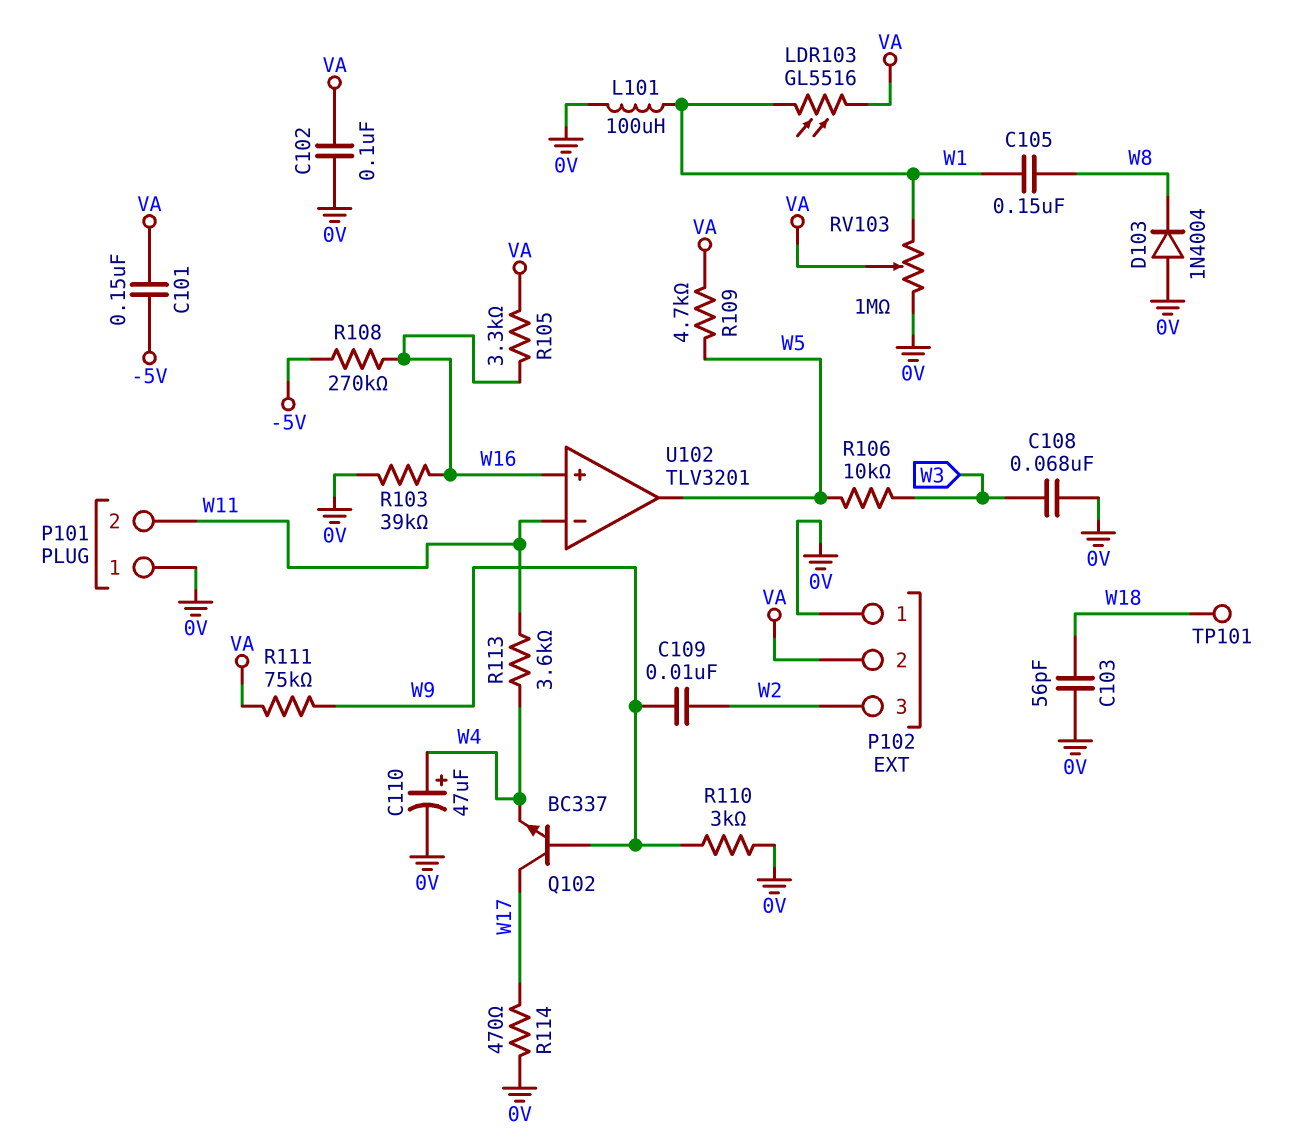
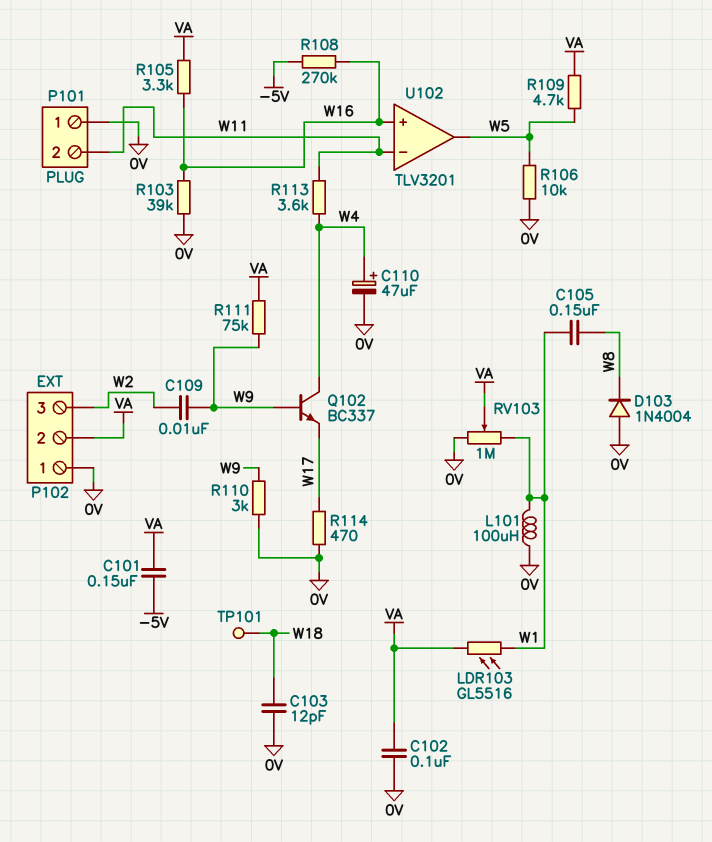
C103: 56pF (0V, W18) -> 12pF (0V, W18)
C108: 68nF (0V, W3) -> none
Q102: NPN BC337 (B W9, C W17, E W4) -> NPN BC337 (B W9, C W4, E W17)
R106: 10k (W3, W5) -> 10k (0V, W5)

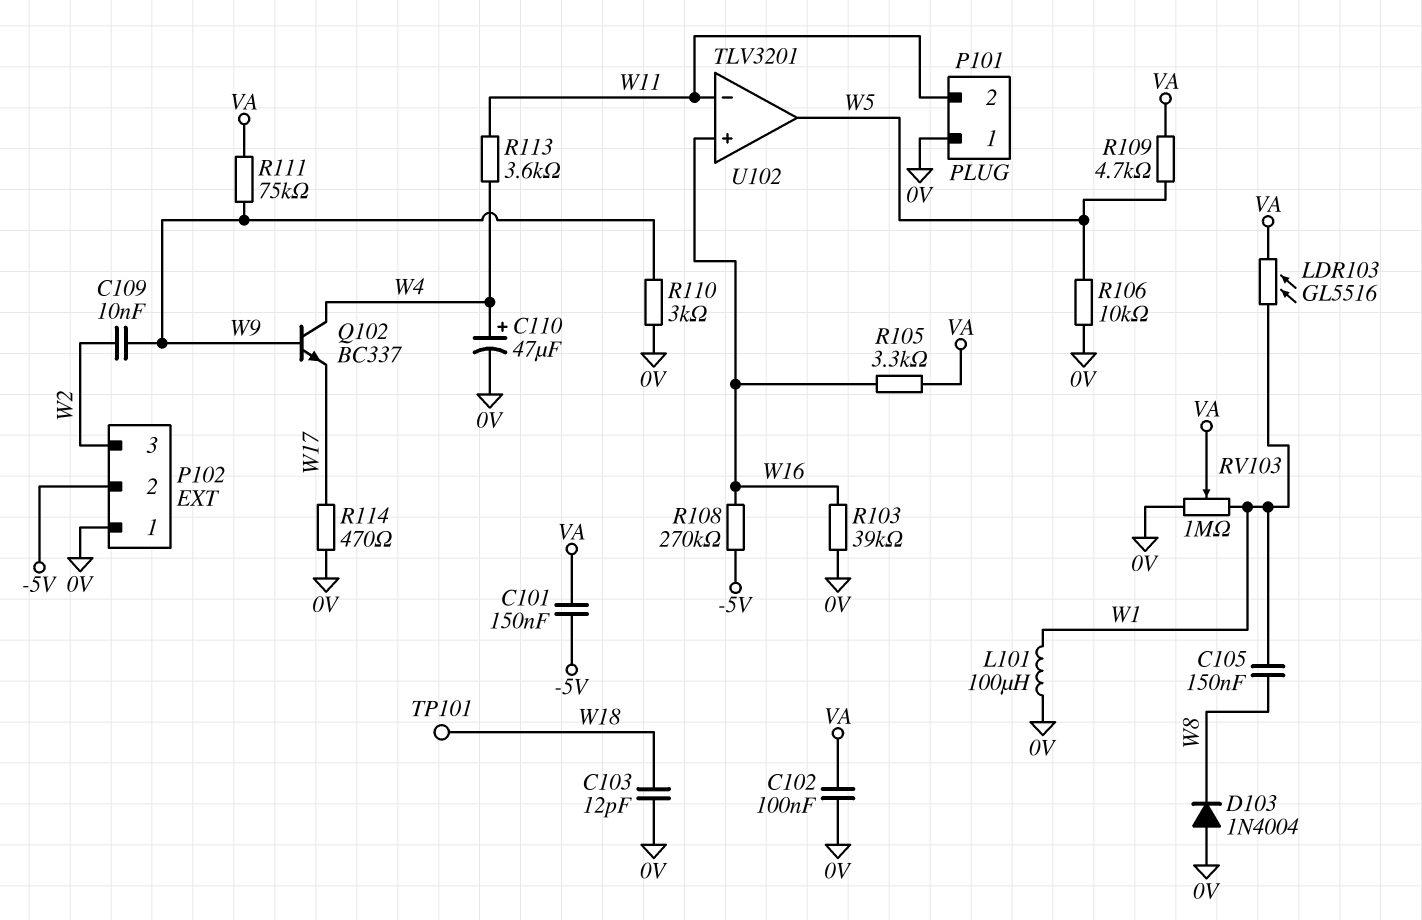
P102 pin 2: VA -> -5V

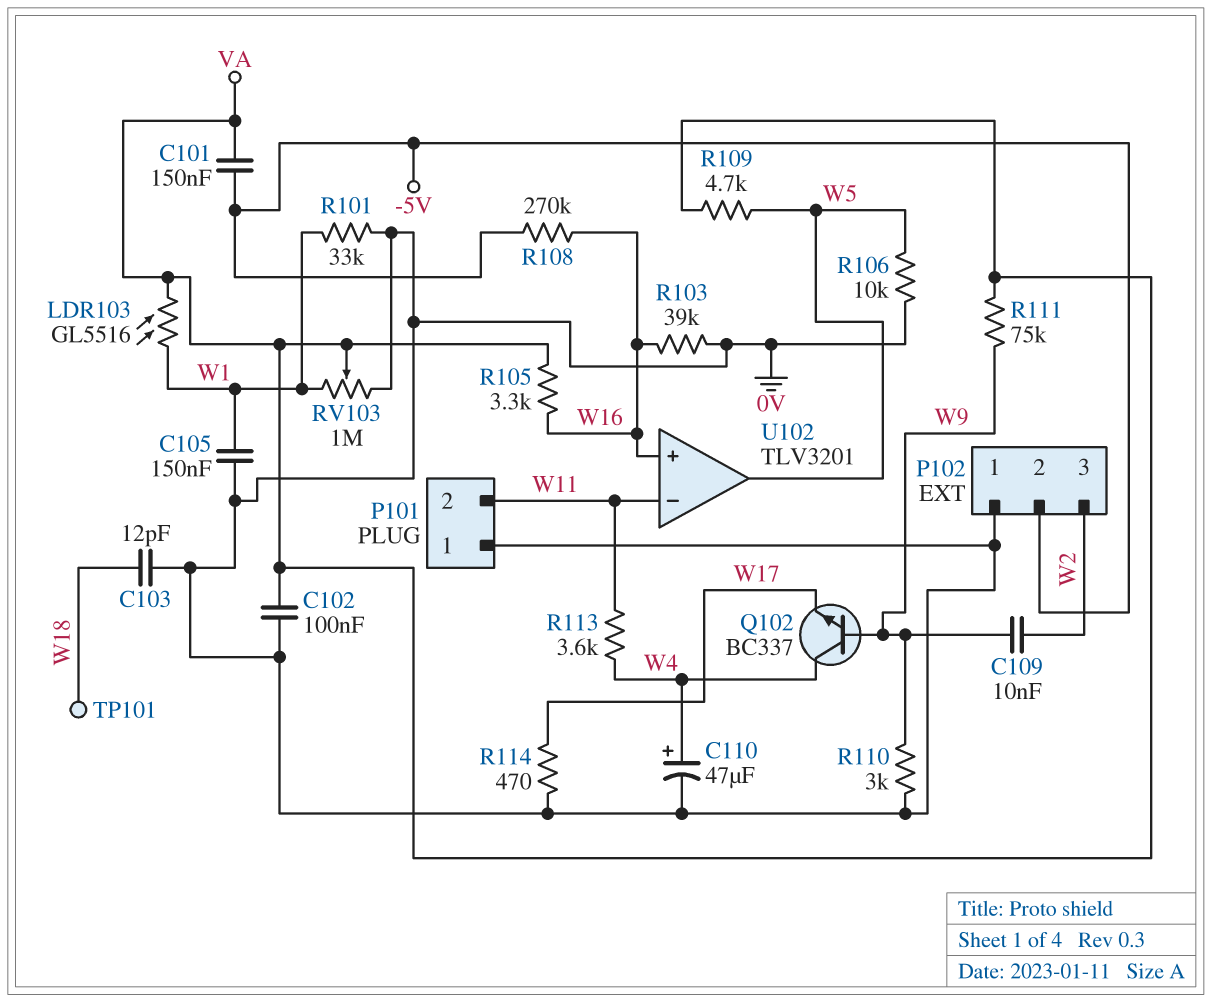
C105: 150nF (W1, W8) -> 150nF (0V, W1)
D103: diode 1N4004 (A 0V, K W8) -> none
L101: 100uH (0V, W1) -> none
R101: none -> 33k (0V, W1)

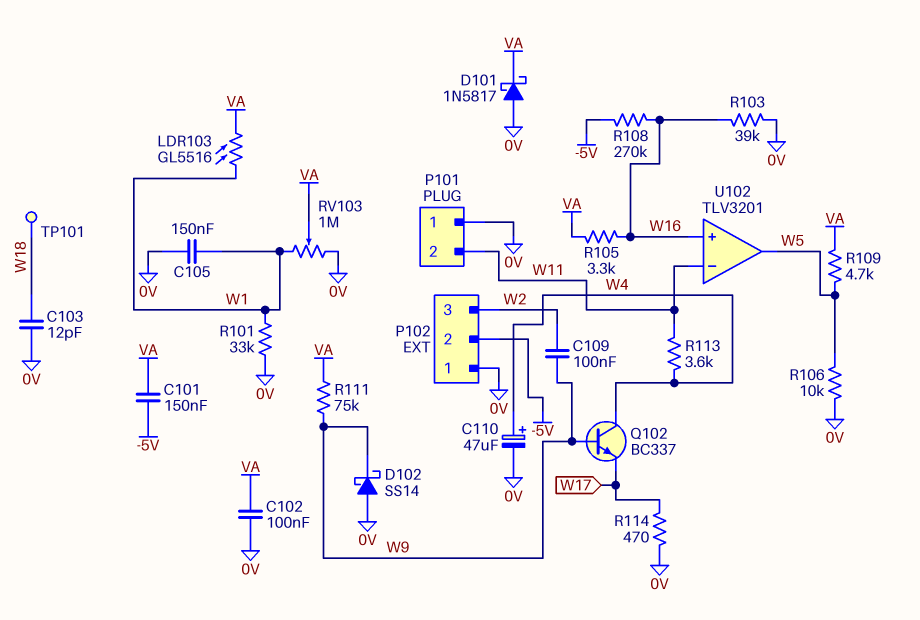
C109: 10nF (W2, W9) -> 100nF (W2, W9)
D101: none -> schottky 1N5817 (A 0V, K VA)
D102: none -> schottky SS14 (A 0V, K W9)
R110: 3k (0V, W9) -> none

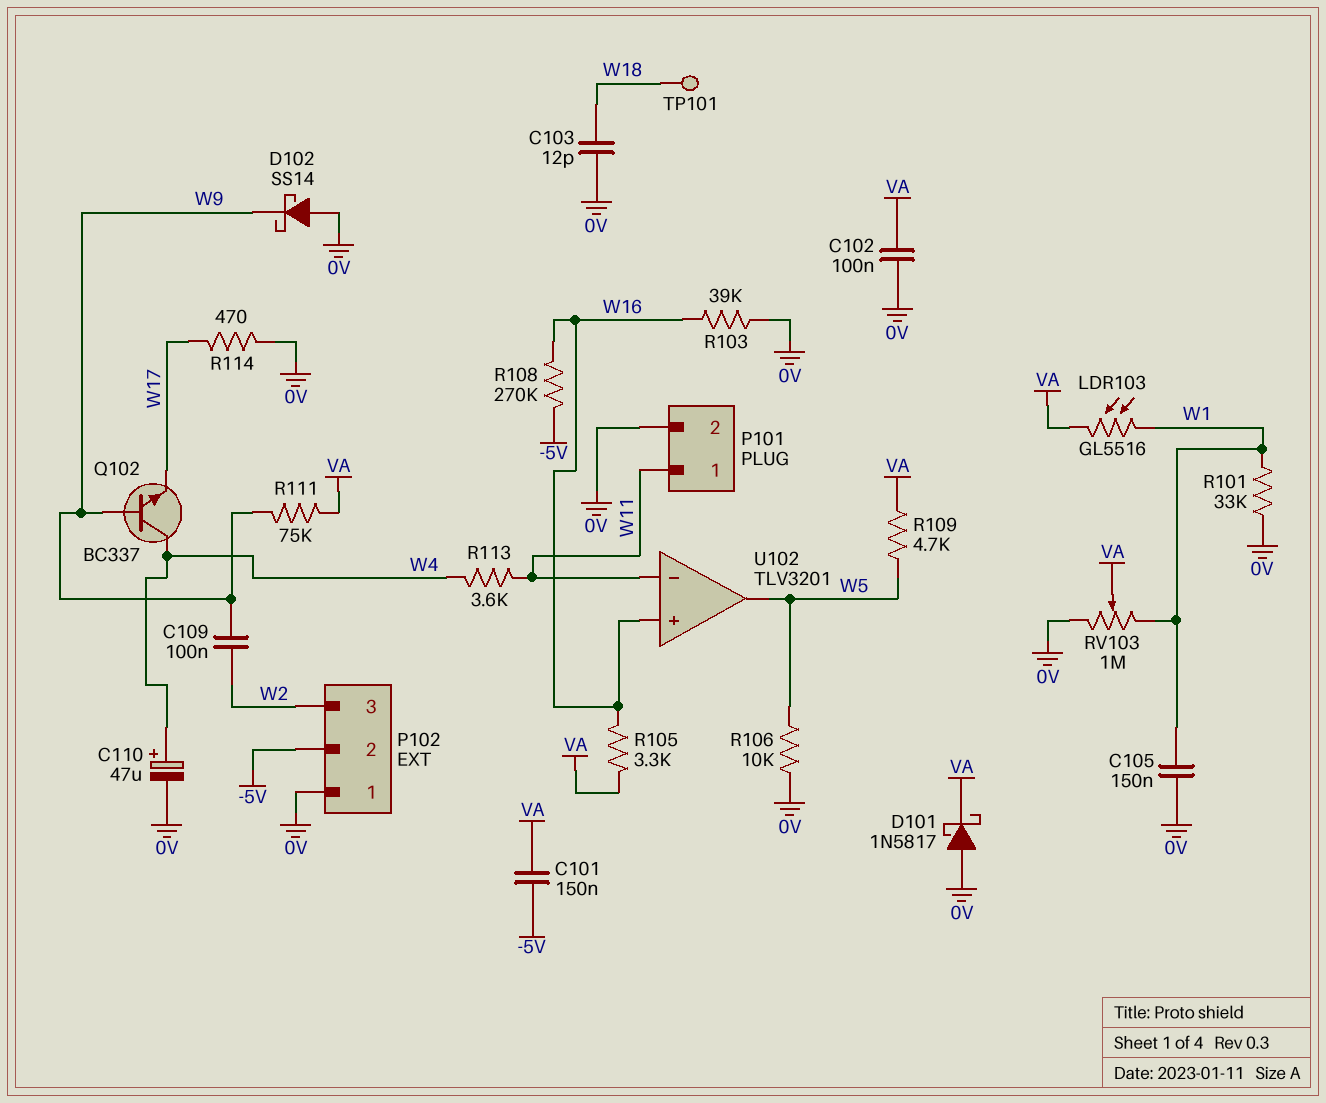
P101 pin 1: 0V -> W11
P101 pin 2: W11 -> 0V

